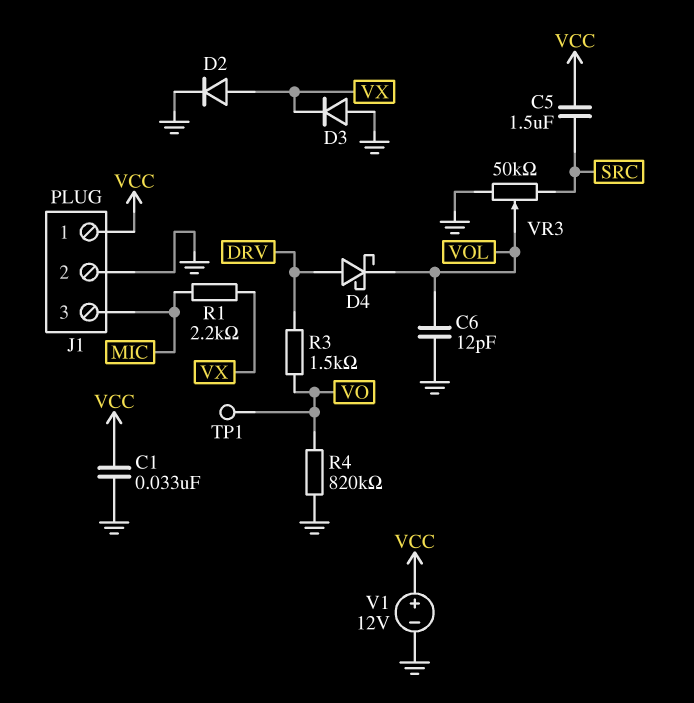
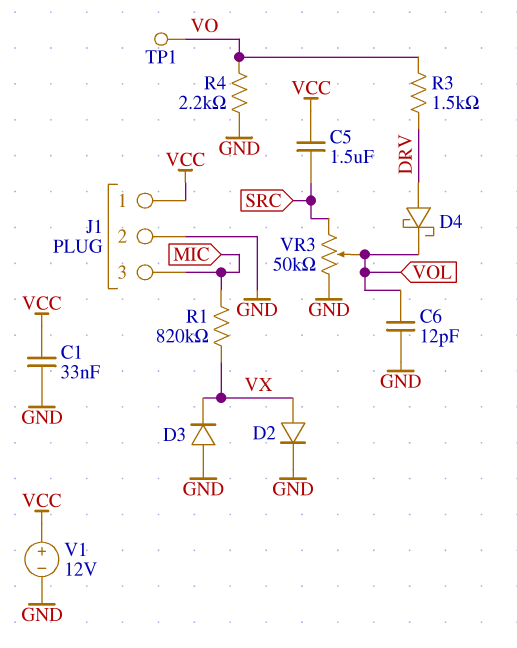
R1: 2.2k (MIC, VX) -> 820k (MIC, VX)
R4: 820k (GND, VO) -> 2.2k (GND, VO)

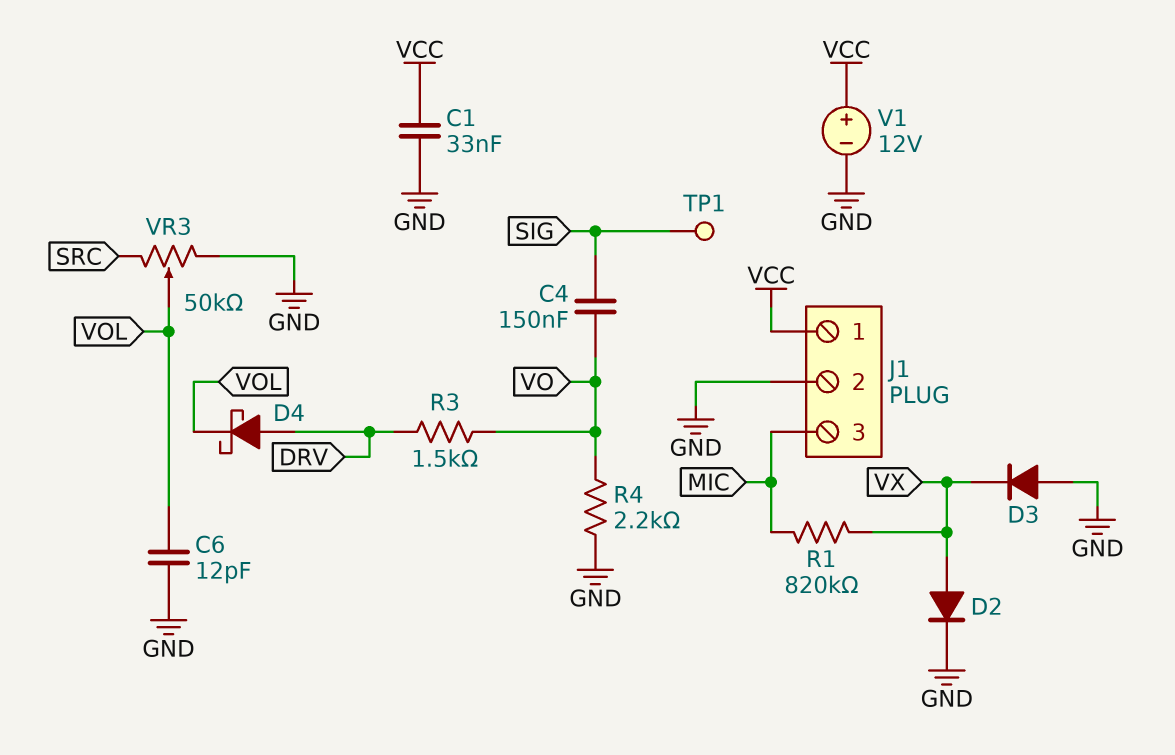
C4: none -> 150nF (SIG, VO)
C5: 1.5uF (SRC, VCC) -> none
TP1: test point (VO) -> test point (SIG)

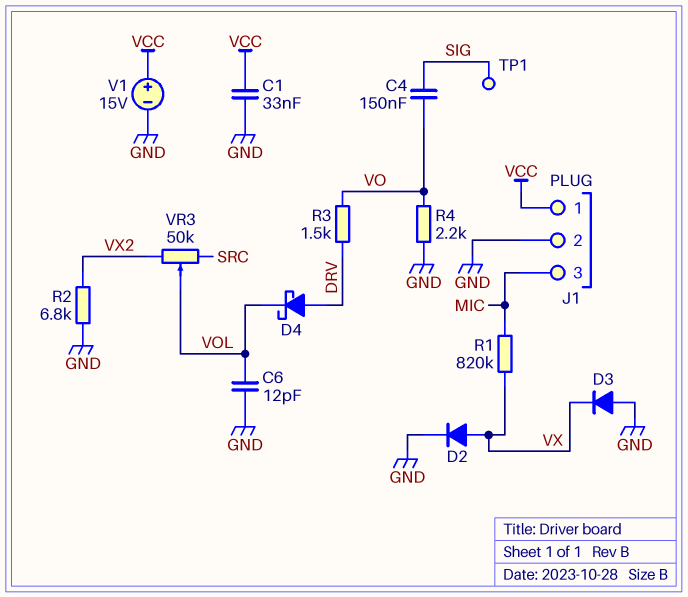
R2: none -> 6.8k (GND, VX2)
V1: 12V (plus VCC, minus GND) -> 15V (plus VCC, minus GND)
VR3: 50k (GND, SRC, wiper VOL) -> 50k (SRC, VX2, wiper VOL)

